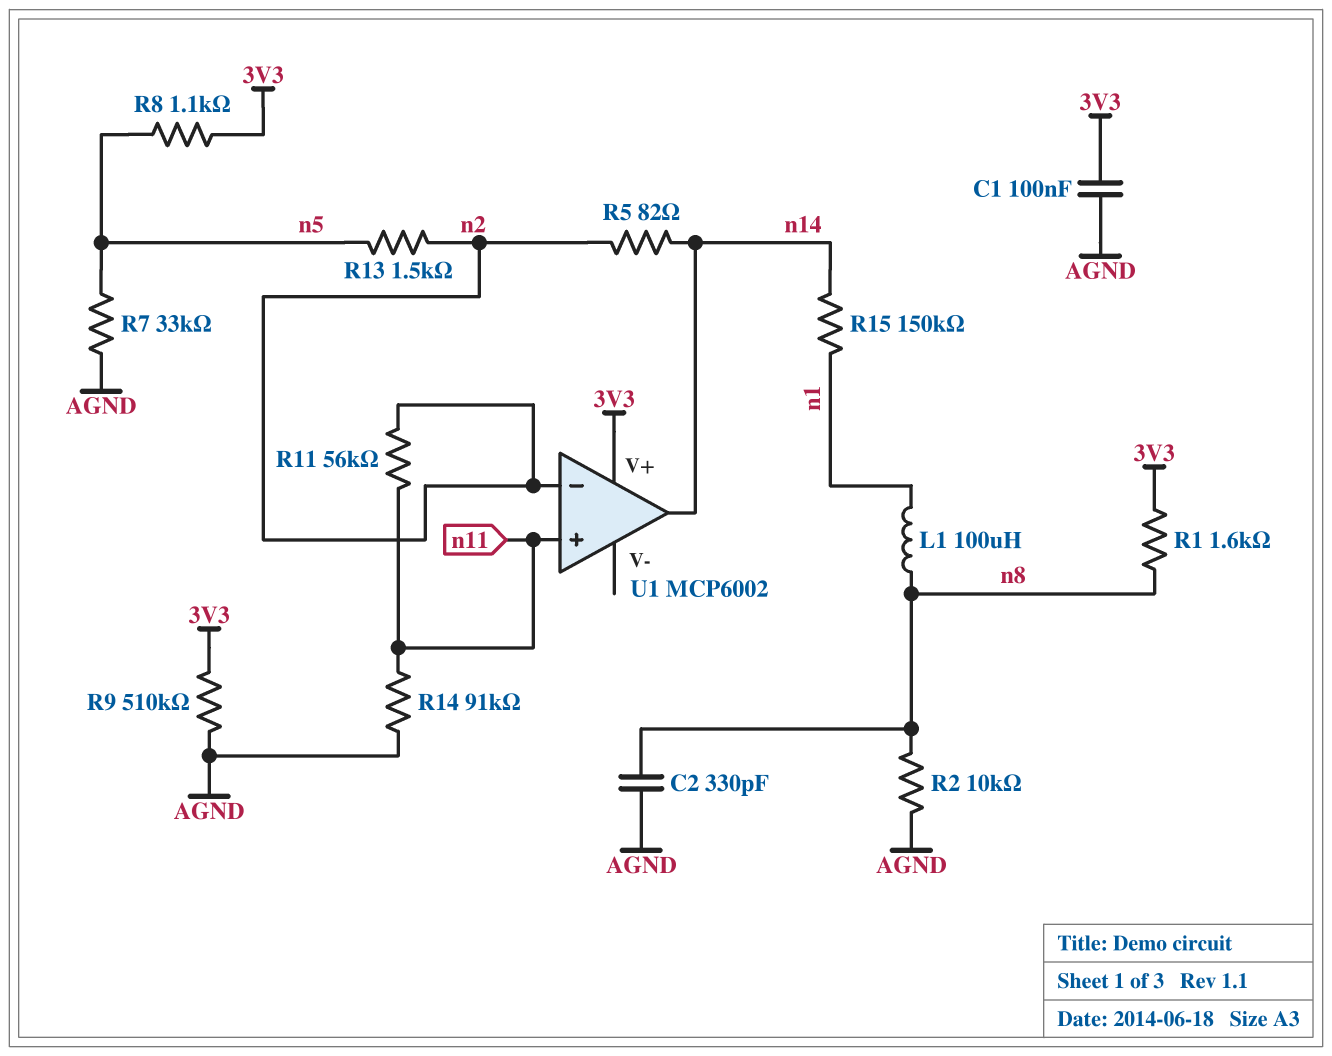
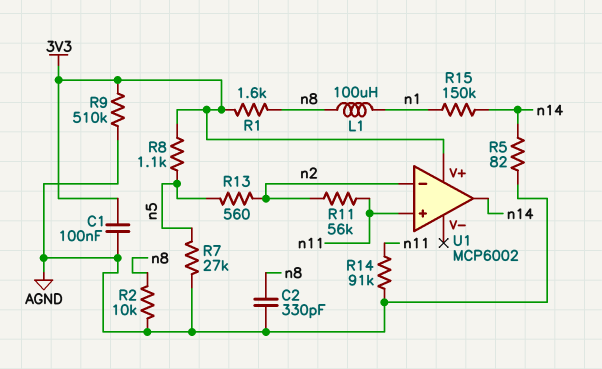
R5: 82 (n2, n14) -> 82 (AGND, n14)
R7: 33k (AGND, n5) -> 27k (AGND, n5)
R13: 1.5k (n2, n5) -> 560 (n2, n5)

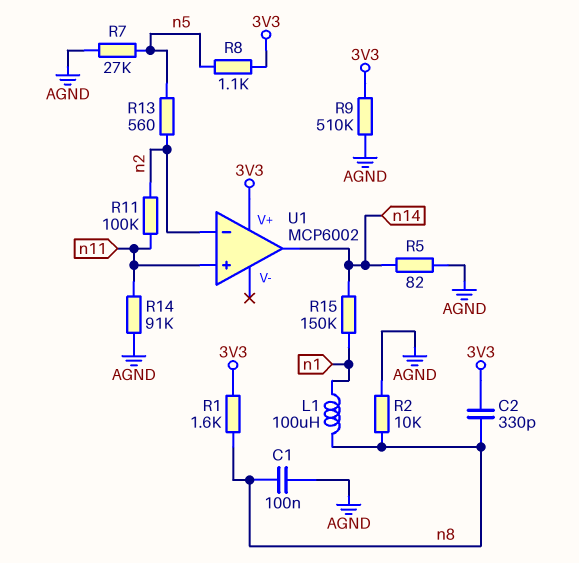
C1: 100nF (3V3, AGND) -> 100nF (AGND, n8)
C2: 330pF (AGND, n8) -> 330pF (3V3, n8)
R11: 56k (n2, n11) -> 100k (n2, n11)

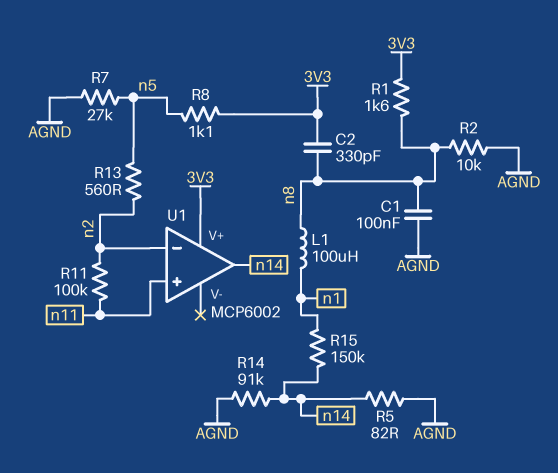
R9: 510k (3V3, AGND) -> none
R14: 91k (AGND, n11) -> 91k (AGND, n14)

